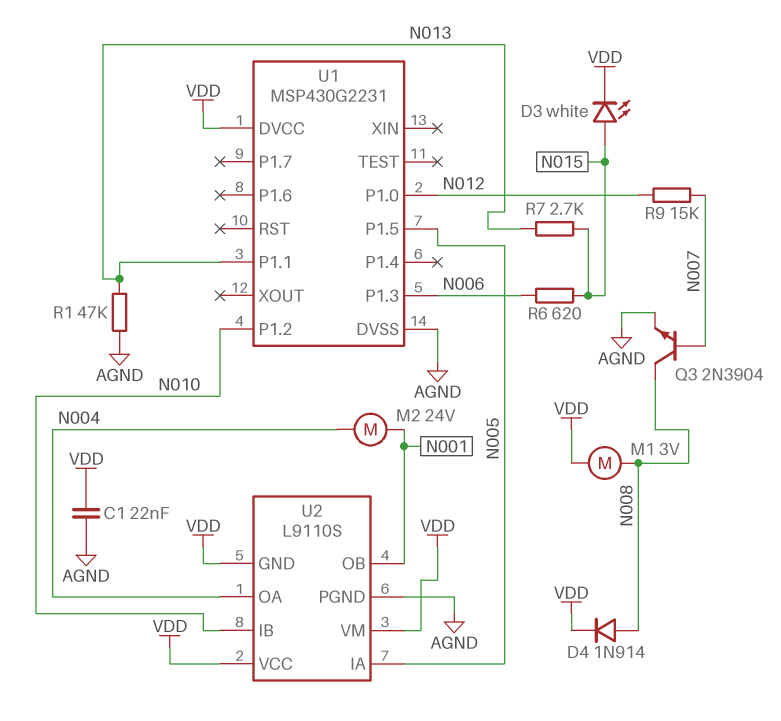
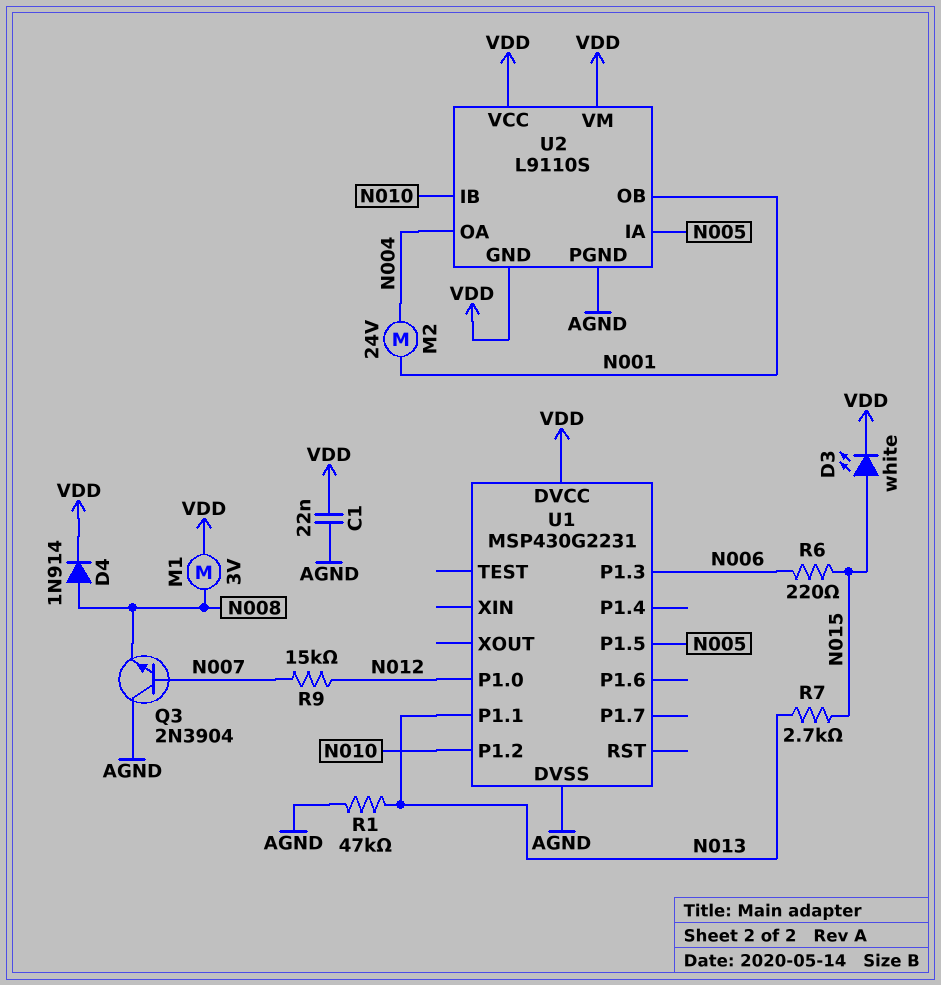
Q3: NPN 2N3904 (B N007, C N008, E AGND) -> NPN 2N3904 (B N007, C AGND, E N008)
R6: 620 (N006, N015) -> 220 (N006, N015)

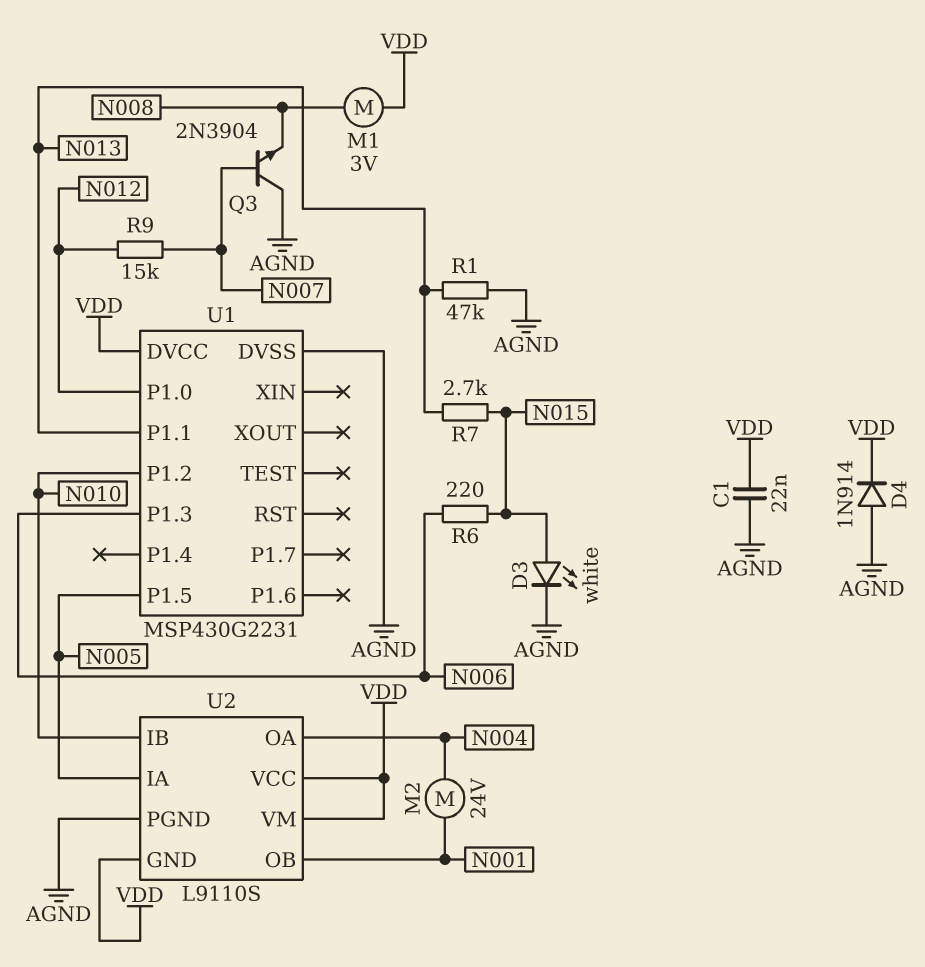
D3: LED white (A N015, K VDD) -> LED white (A N015, K AGND)
D4: diode 1N914 (A N008, K VDD) -> diode 1N914 (A AGND, K VDD)

